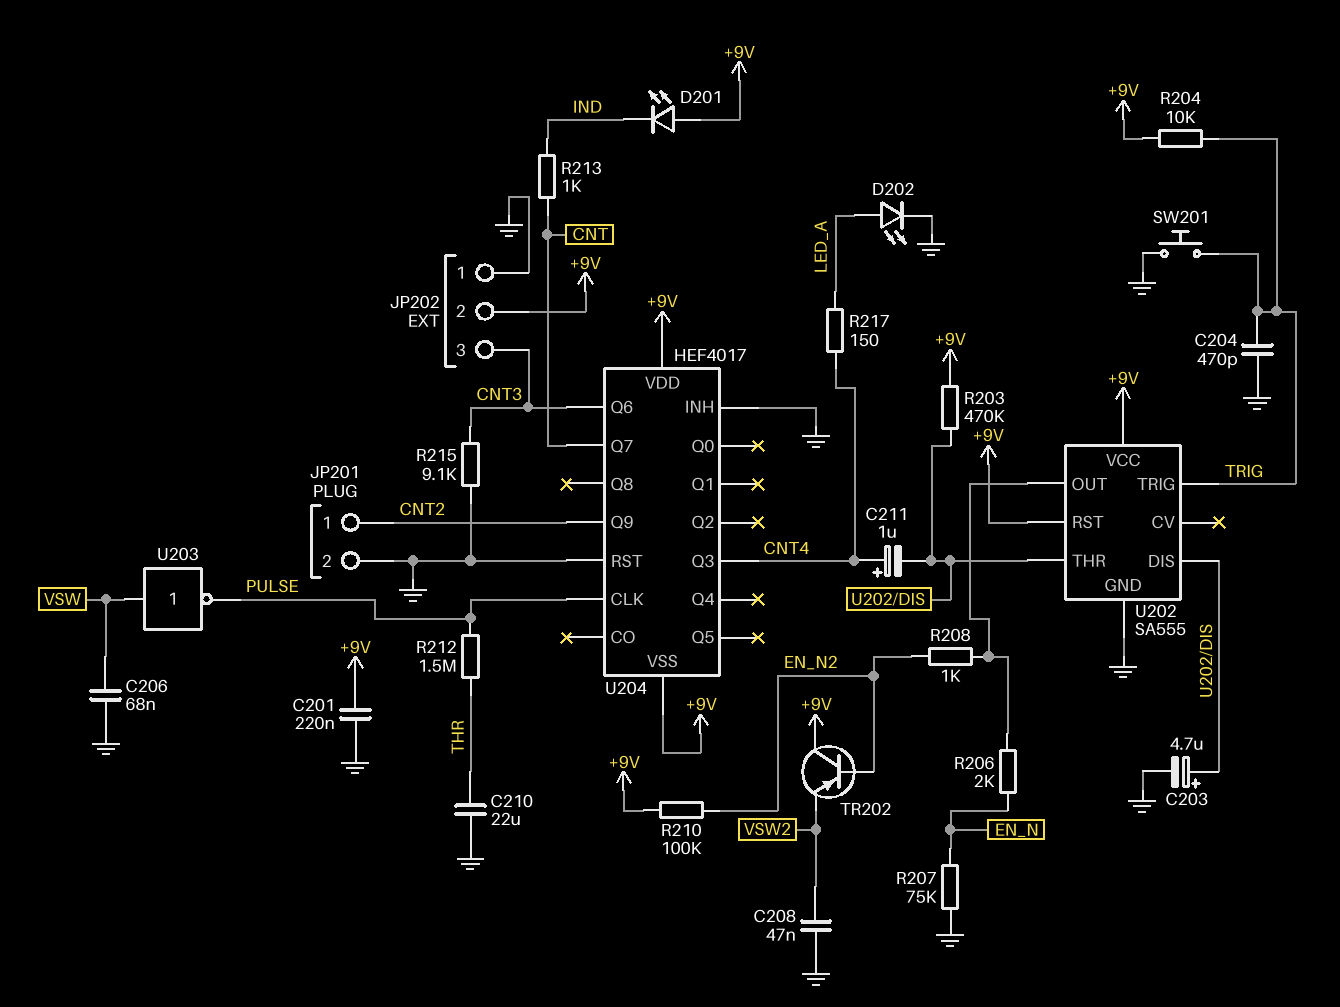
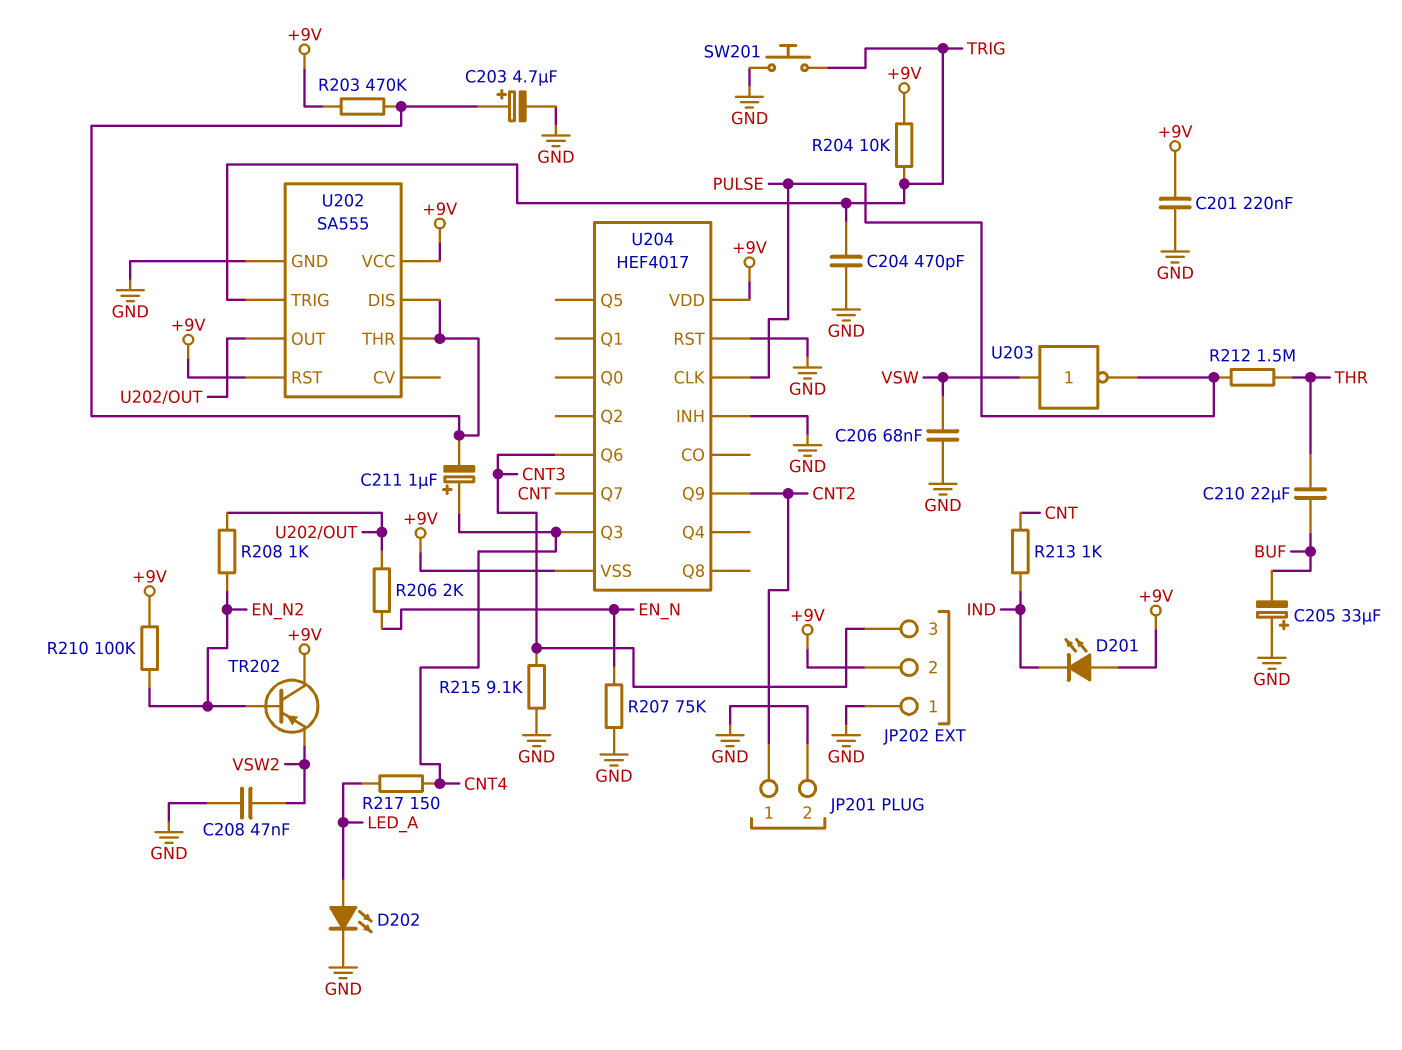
C205: none -> 33uF (plus GND, minus BUF)
C210: 22uF (GND, THR) -> 22uF (BUF, THR)

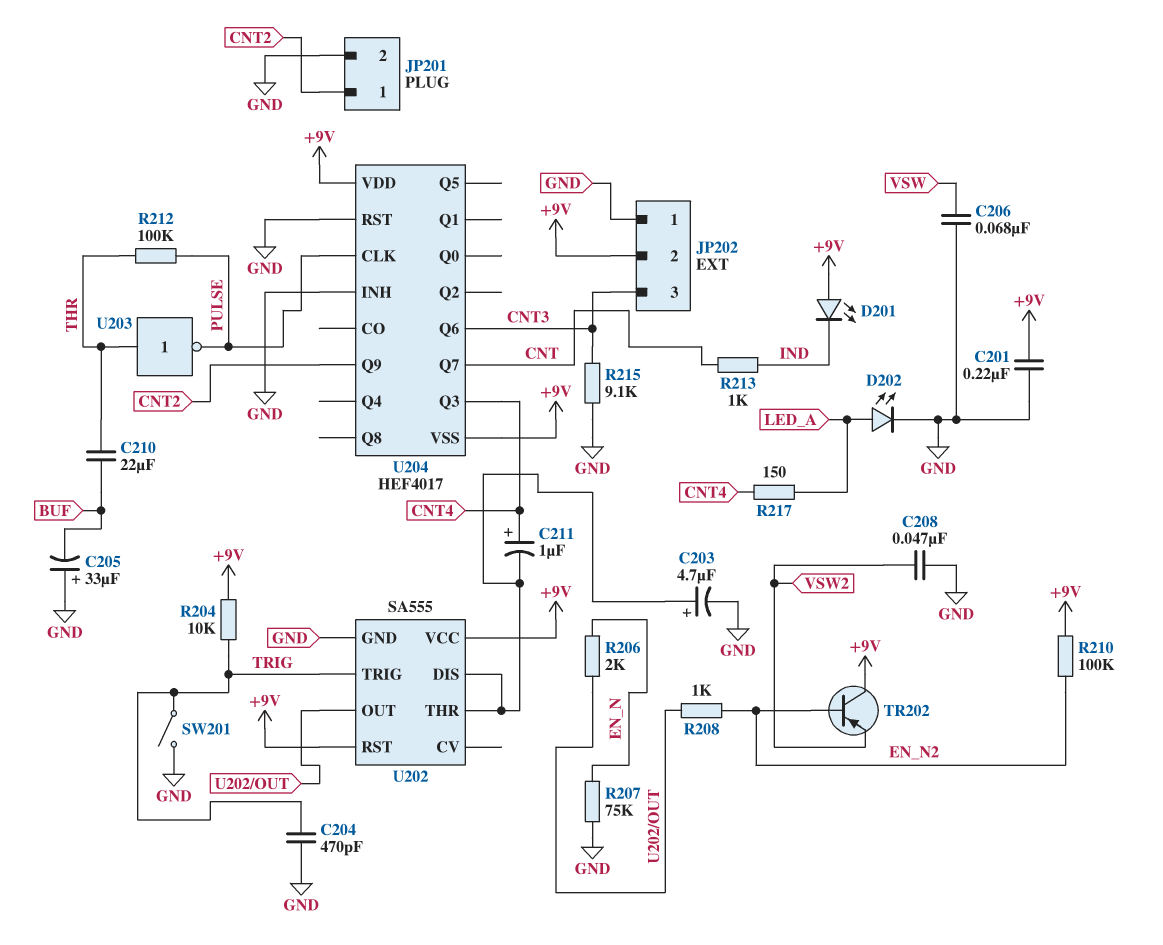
R203: 470k (+9V, U202/DIS) -> none
R212: 1.5M (PULSE, THR) -> 100k (PULSE, THR)
SW201: button (GND, TRIG) -> switch (GND, TRIG)
U203: NOT (in VSW, out PULSE) -> NOT (in THR, out PULSE)

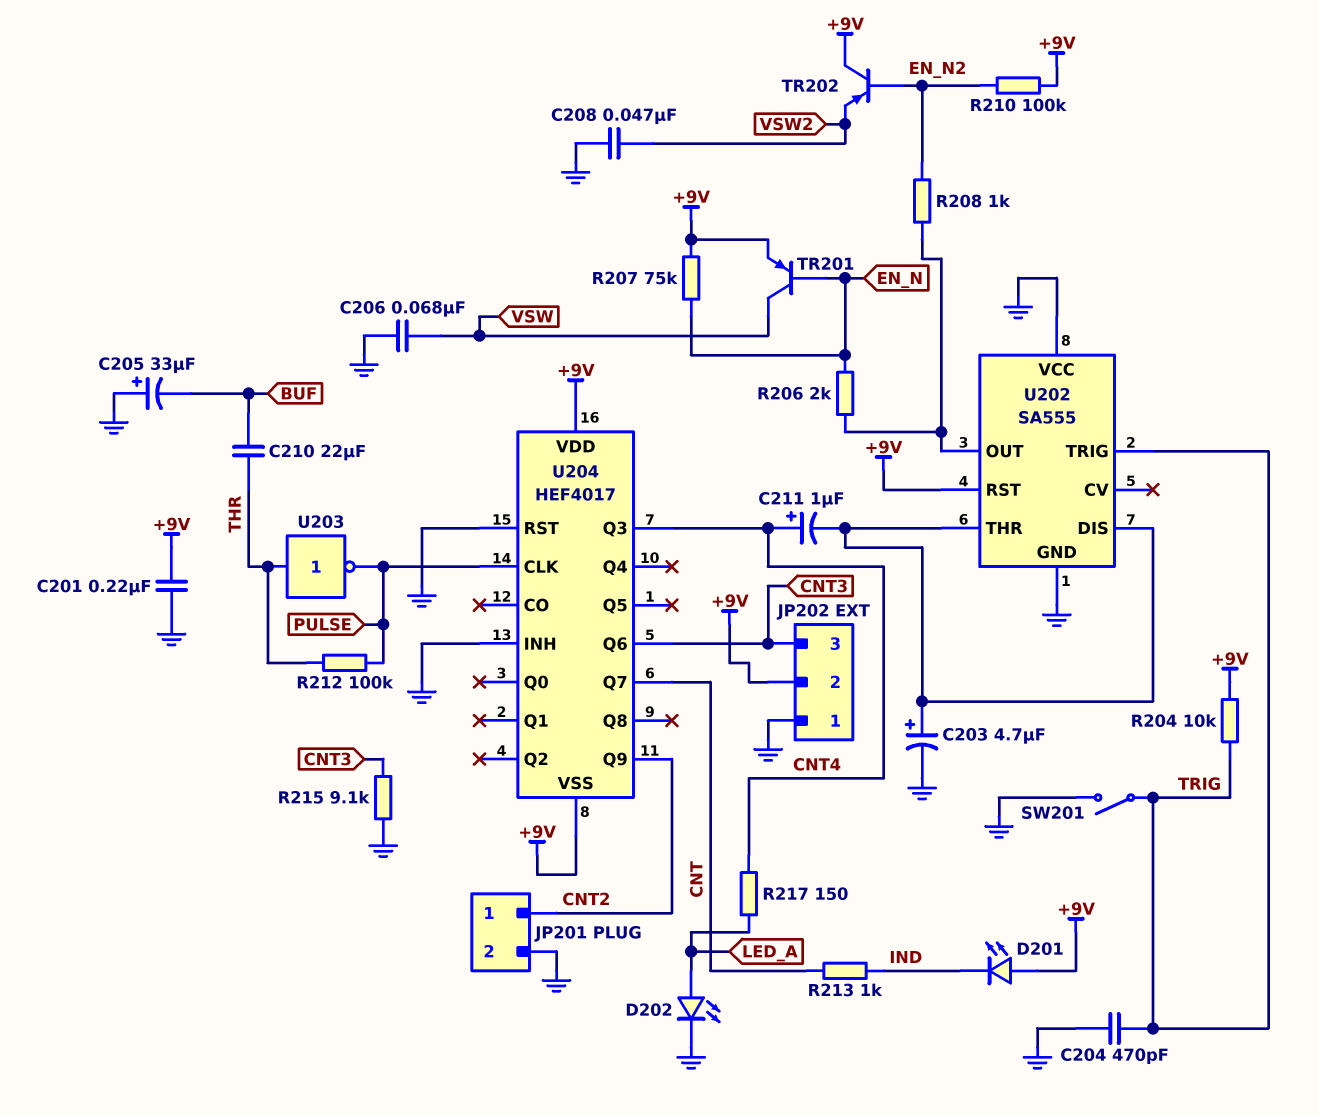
R207: 75k (EN_N, GND) -> 75k (+9V, EN_N)
TR201: none -> PNP (B EN_N, C VSW, E +9V)
U202 pin VCC: +9V -> GND

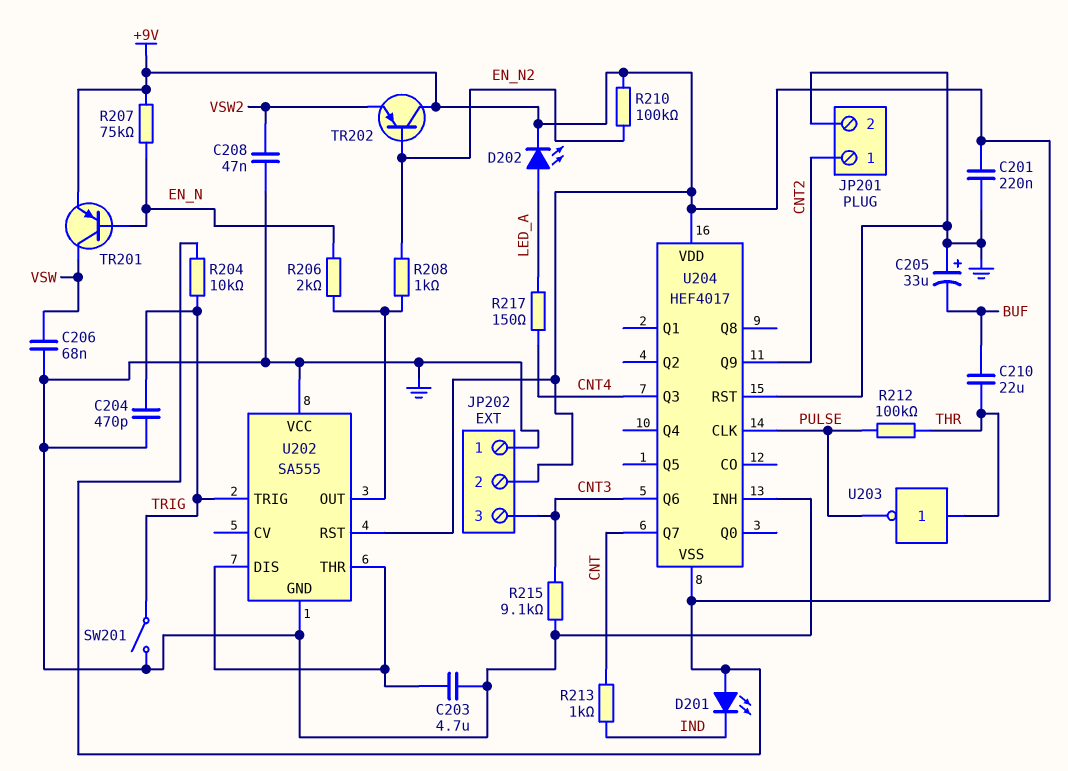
C203: 4.7uF (plus U202/DIS, minus GND) -> 4.7uF (GND, U202/DIS)
C211: 1uF (plus CNT4, minus U202/DIS) -> none
D202: LED (A LED_A, K GND) -> LED (A LED_A, K +9V)

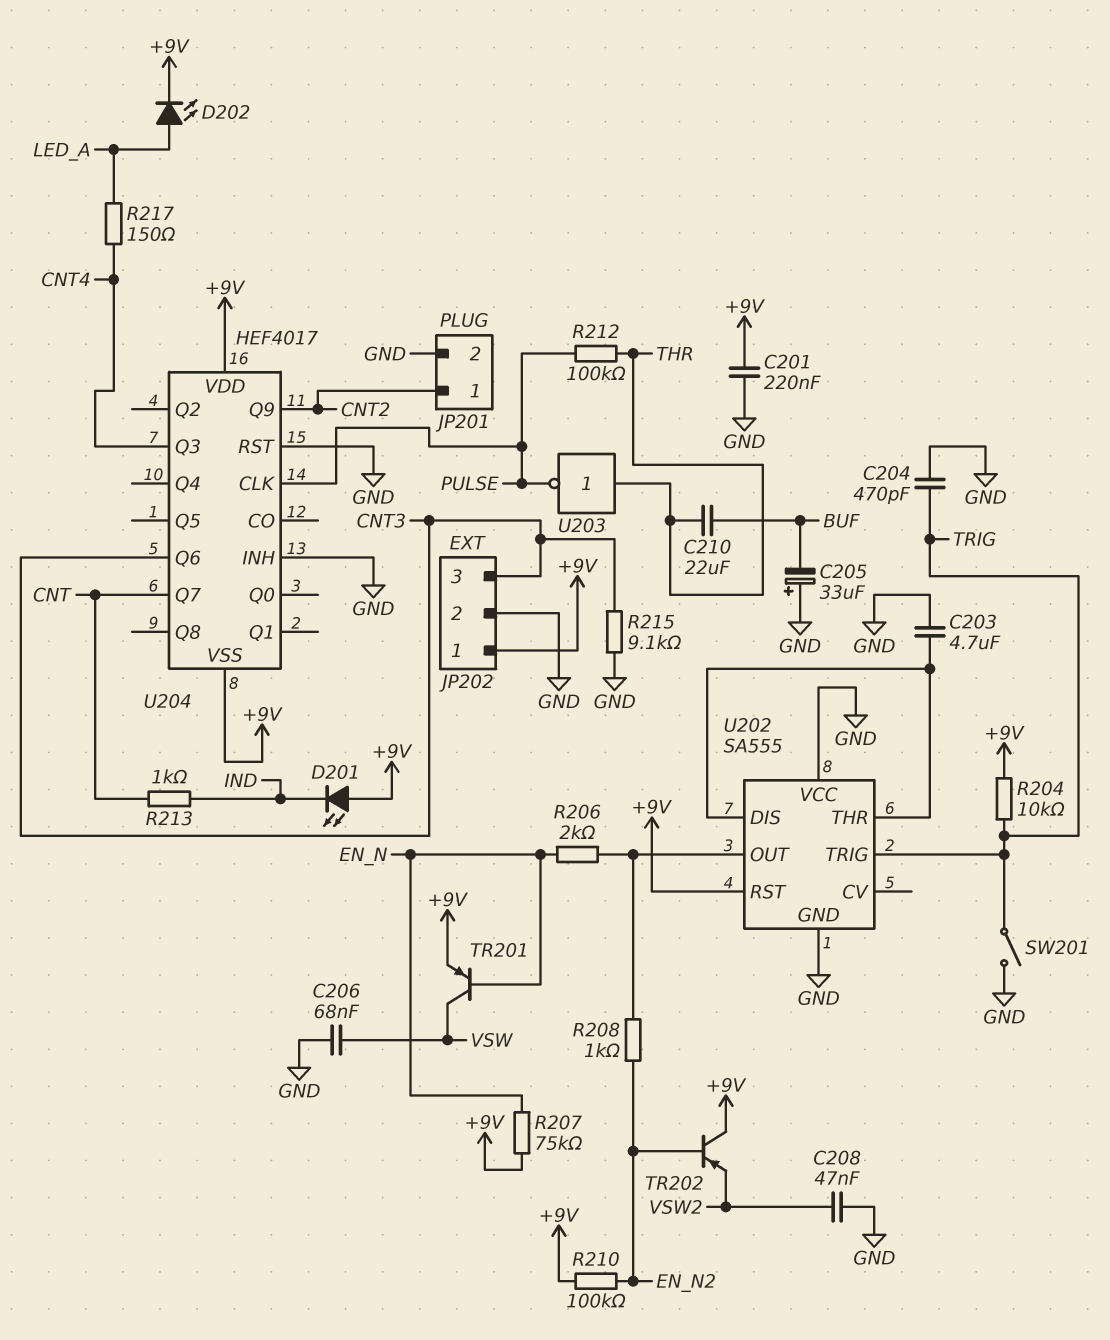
JP202 pin 1: GND -> +9V
JP202 pin 2: +9V -> GND

